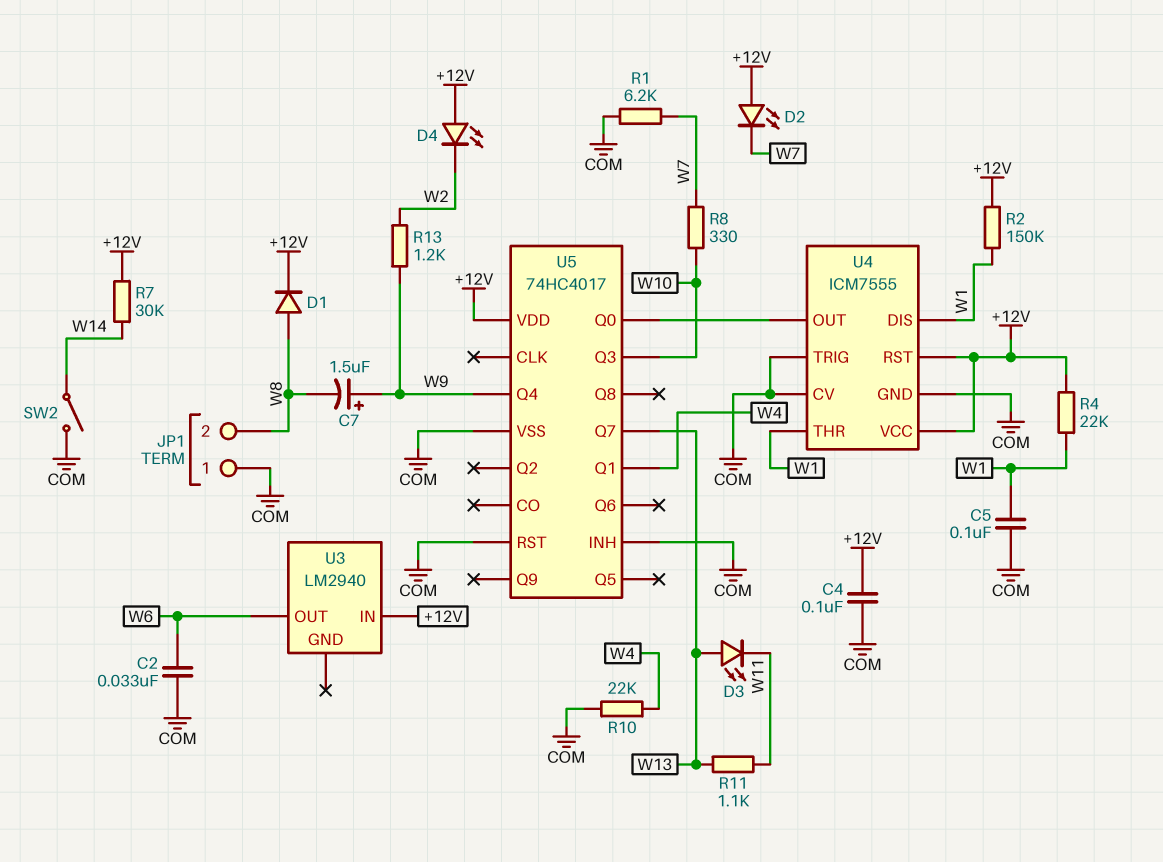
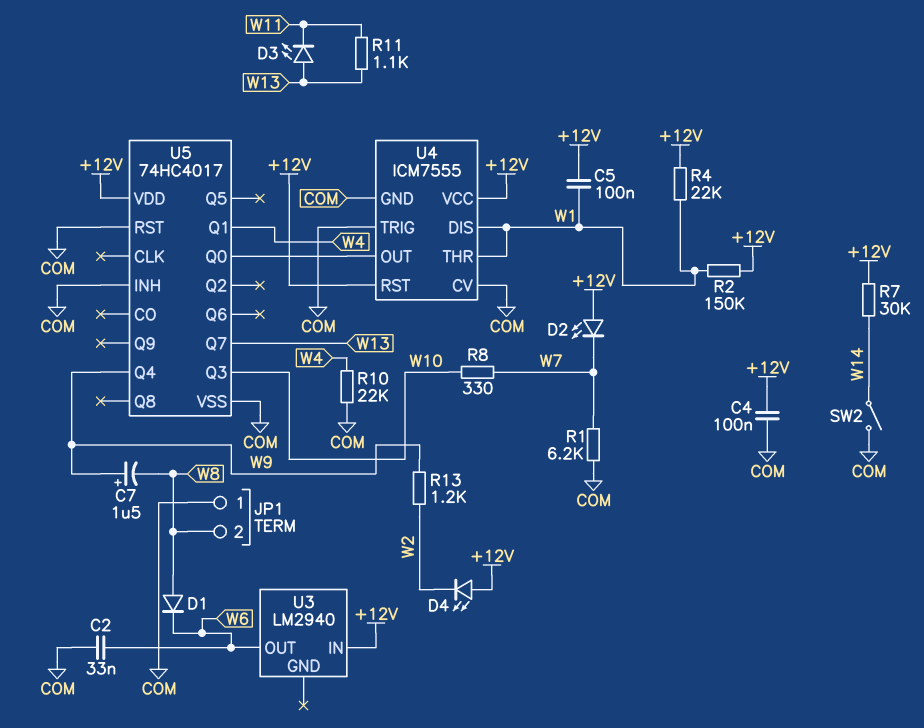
C5: 100nF (COM, W1) -> 100nF (+12V, W1)
D1: diode (A W8, K +12V) -> diode (A W8, K W6)

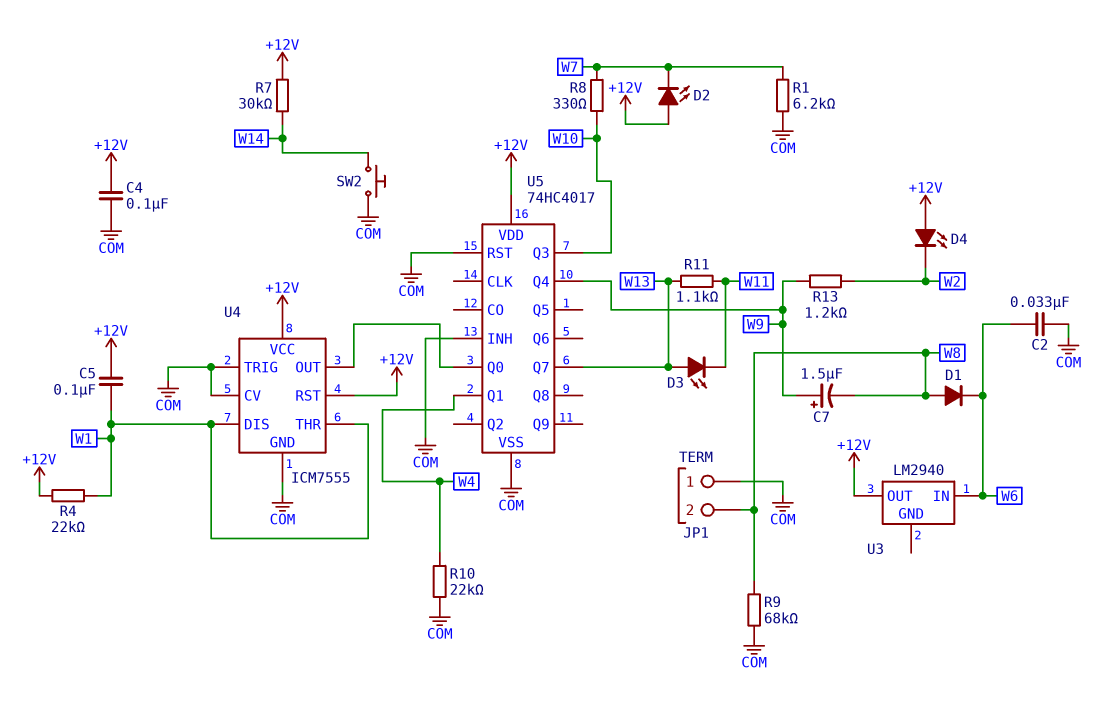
R2: 150k (+12V, W1) -> none
R9: none -> 68k (COM, W8)
SW2: switch (COM, W14) -> button (COM, W14)
U3 pin IN: +12V -> W6
U3 pin OUT: W6 -> +12V

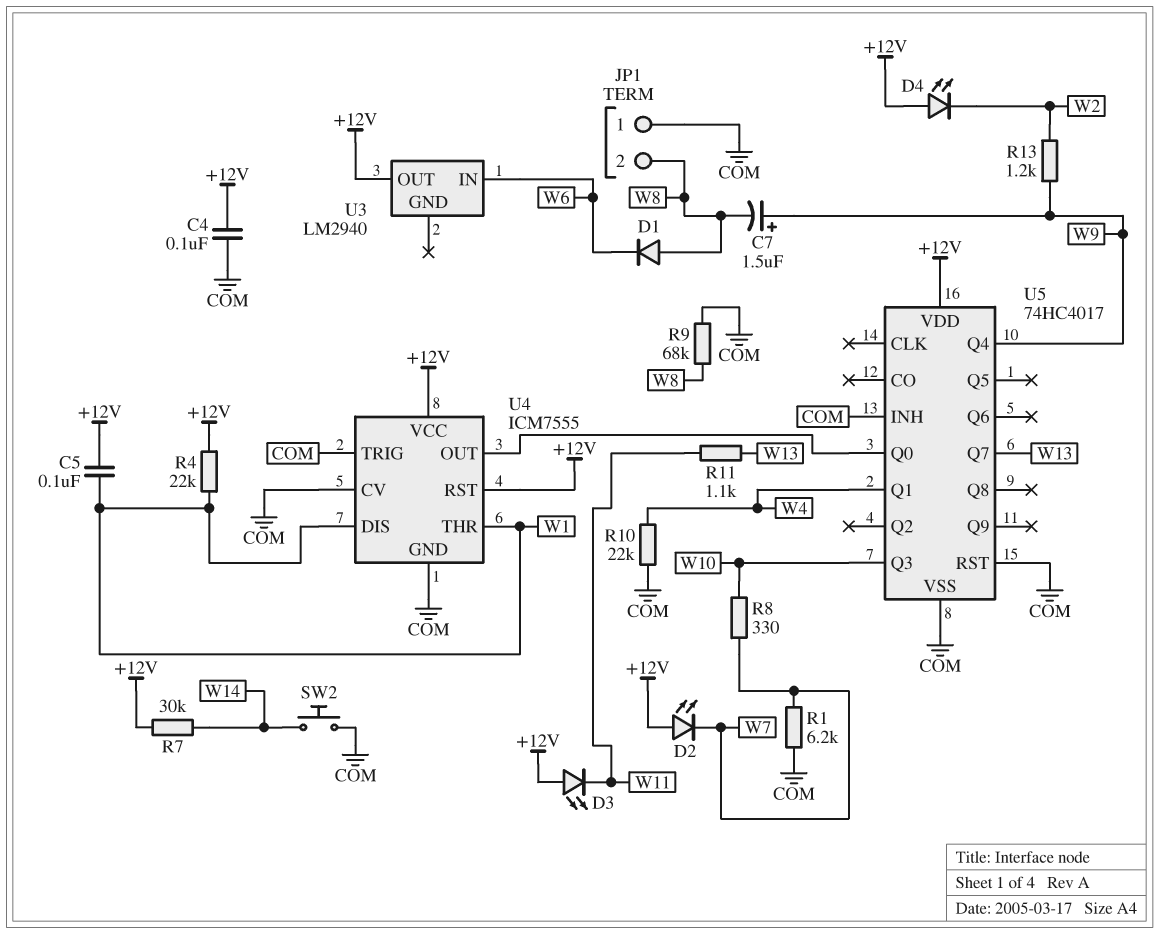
C2: 33nF (COM, W6) -> none
D3: LED (A W13, K W11) -> LED (A +12V, K W11)

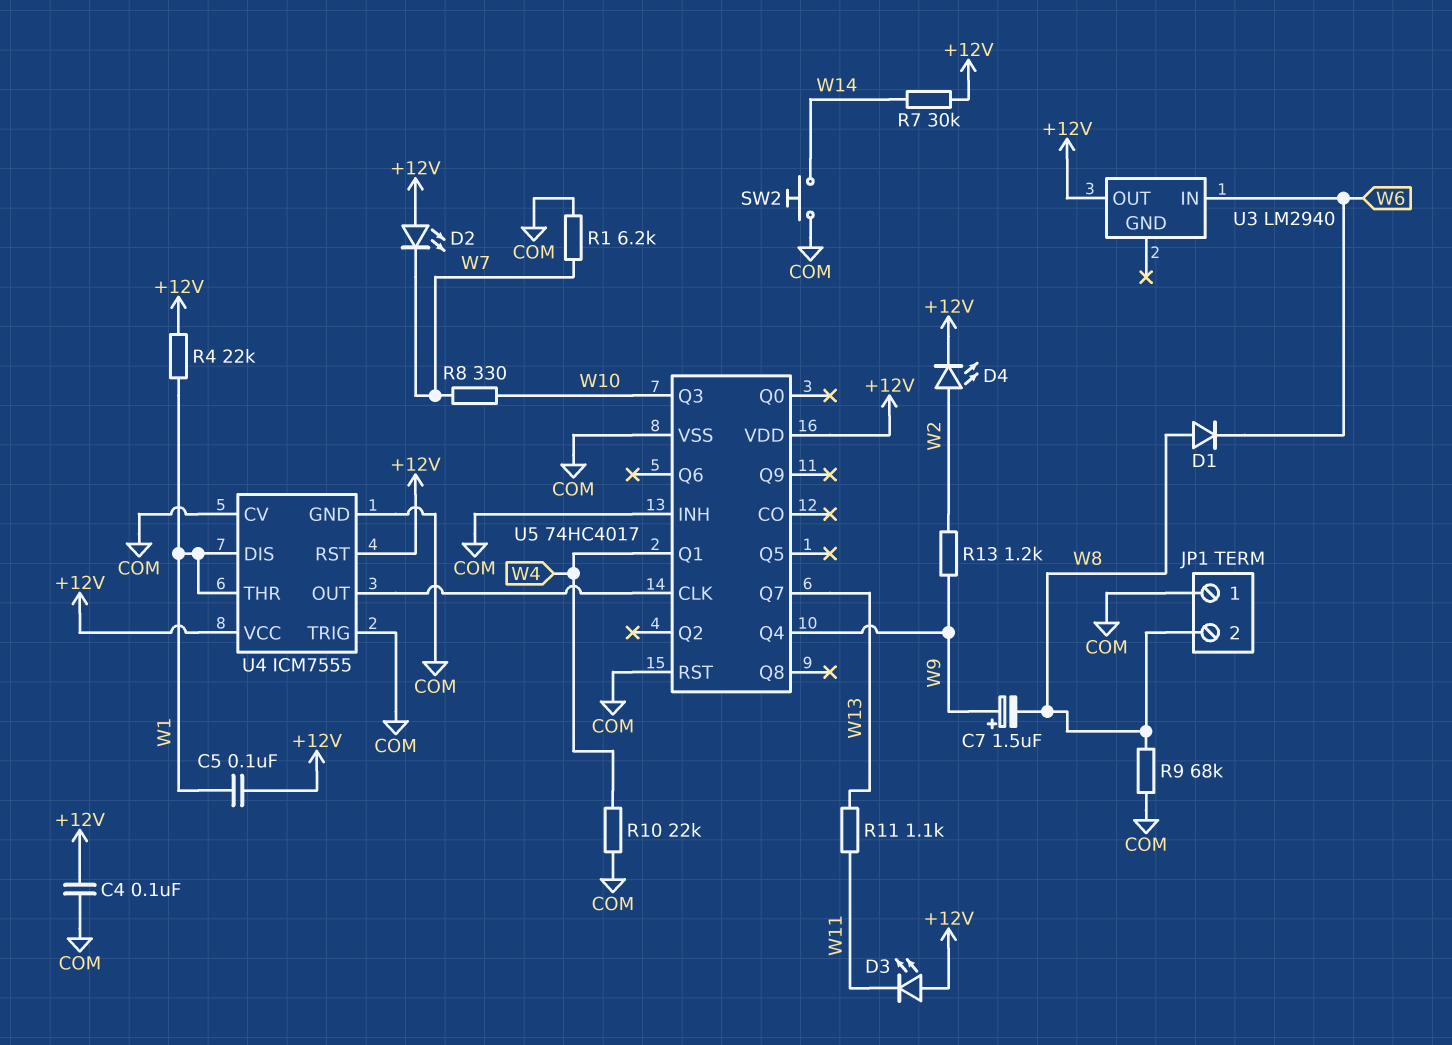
D4: LED (A +12V, K W2) -> LED (A W2, K +12V)
U5 pin CLK: none -> U4/OUT
U5 pin Q0: U4/OUT -> none

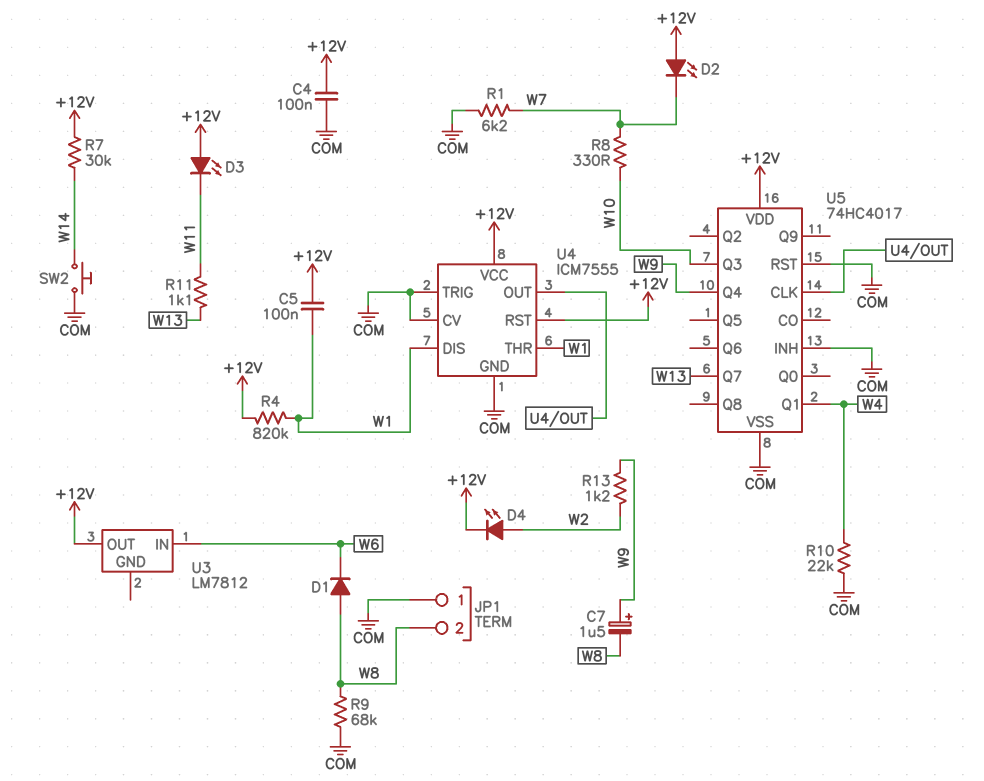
R4: 22k (+12V, W1) -> 820k (+12V, W1)
U3: LM2940 -> LM7812

